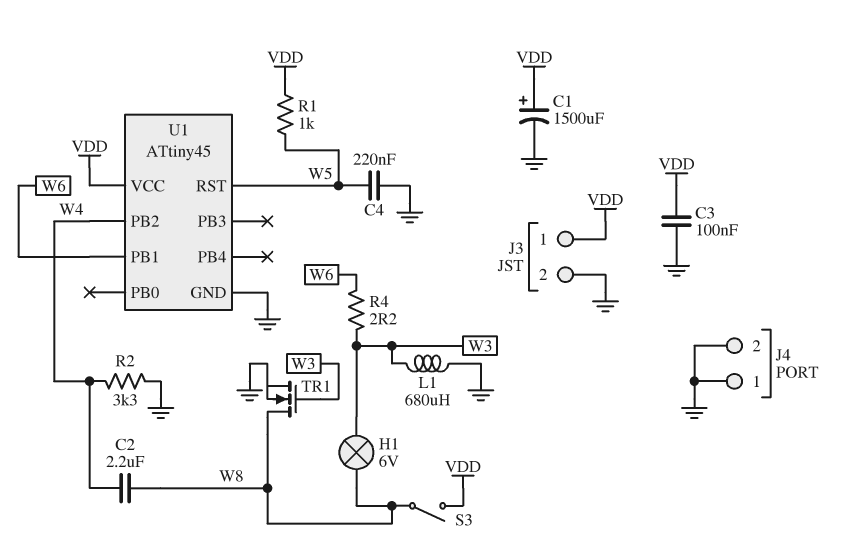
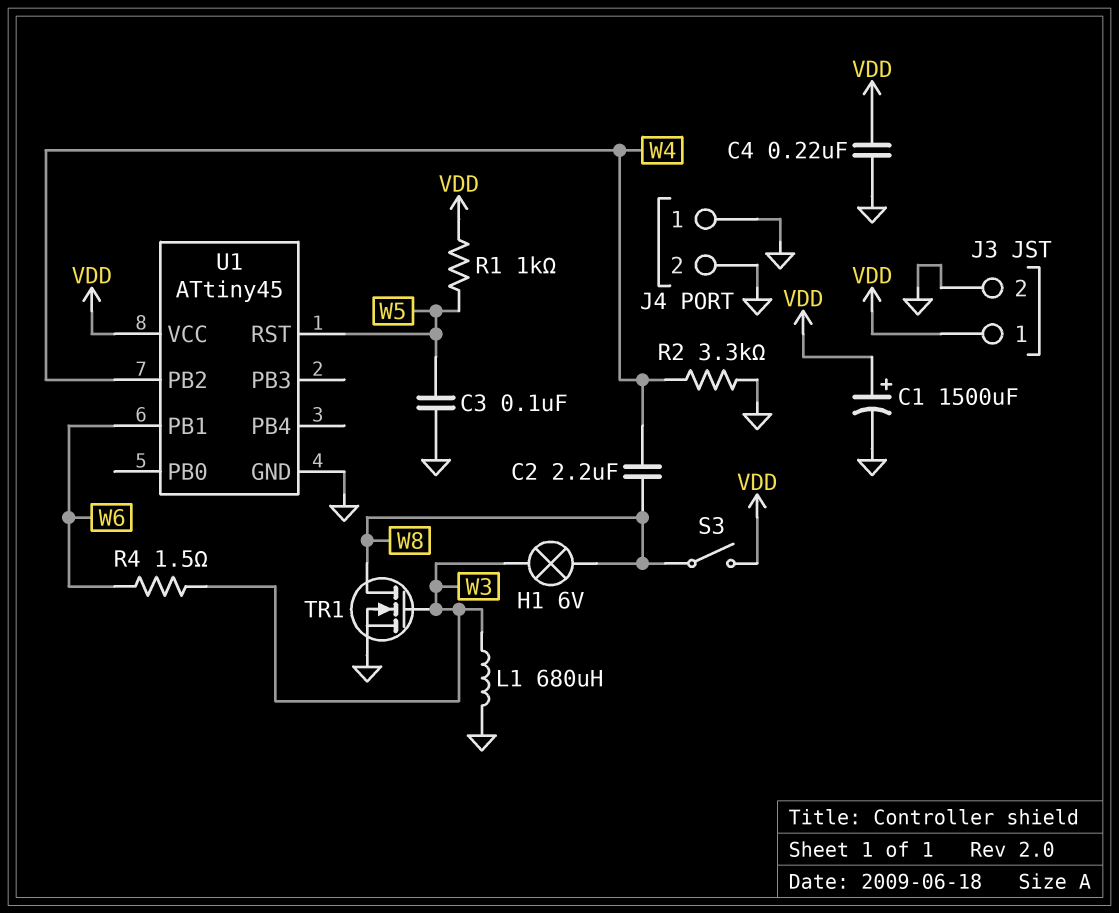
C3: 100nF (GND, VDD) -> 100nF (GND, W5)
C4: 220nF (GND, W5) -> 220nF (GND, VDD)
R4: 2.2 (W3, W6) -> 1.5 (W3, W6)

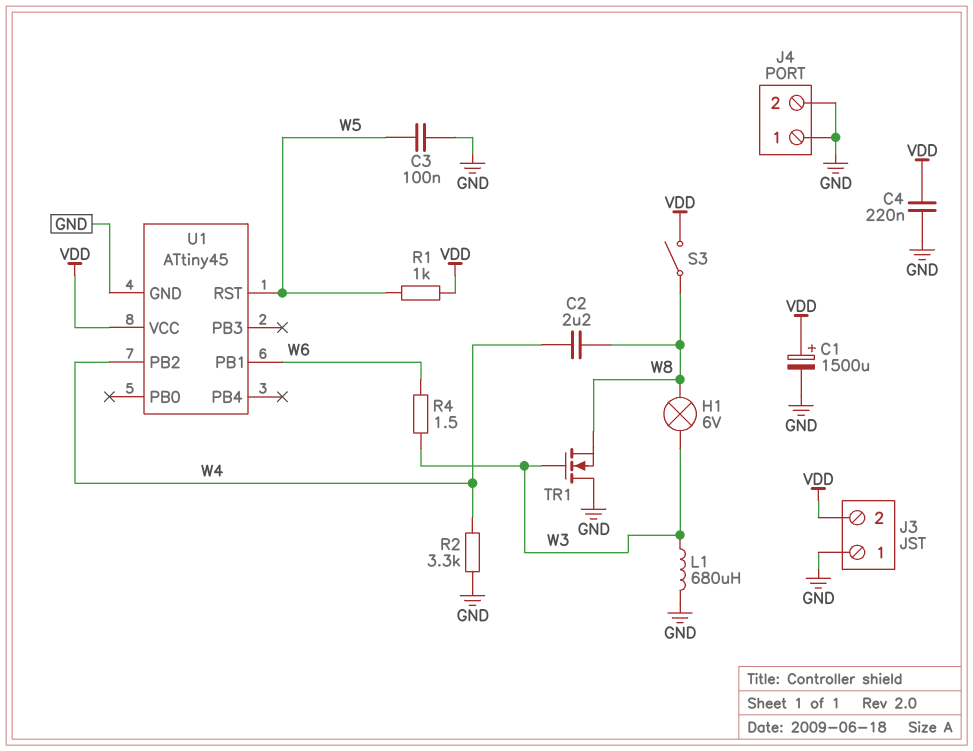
J3 pin 1: VDD -> GND
J3 pin 2: GND -> VDD
TR1: NMOS (G W3, D W8, S GND) -> NMOS (G W3, D GND, S W8)

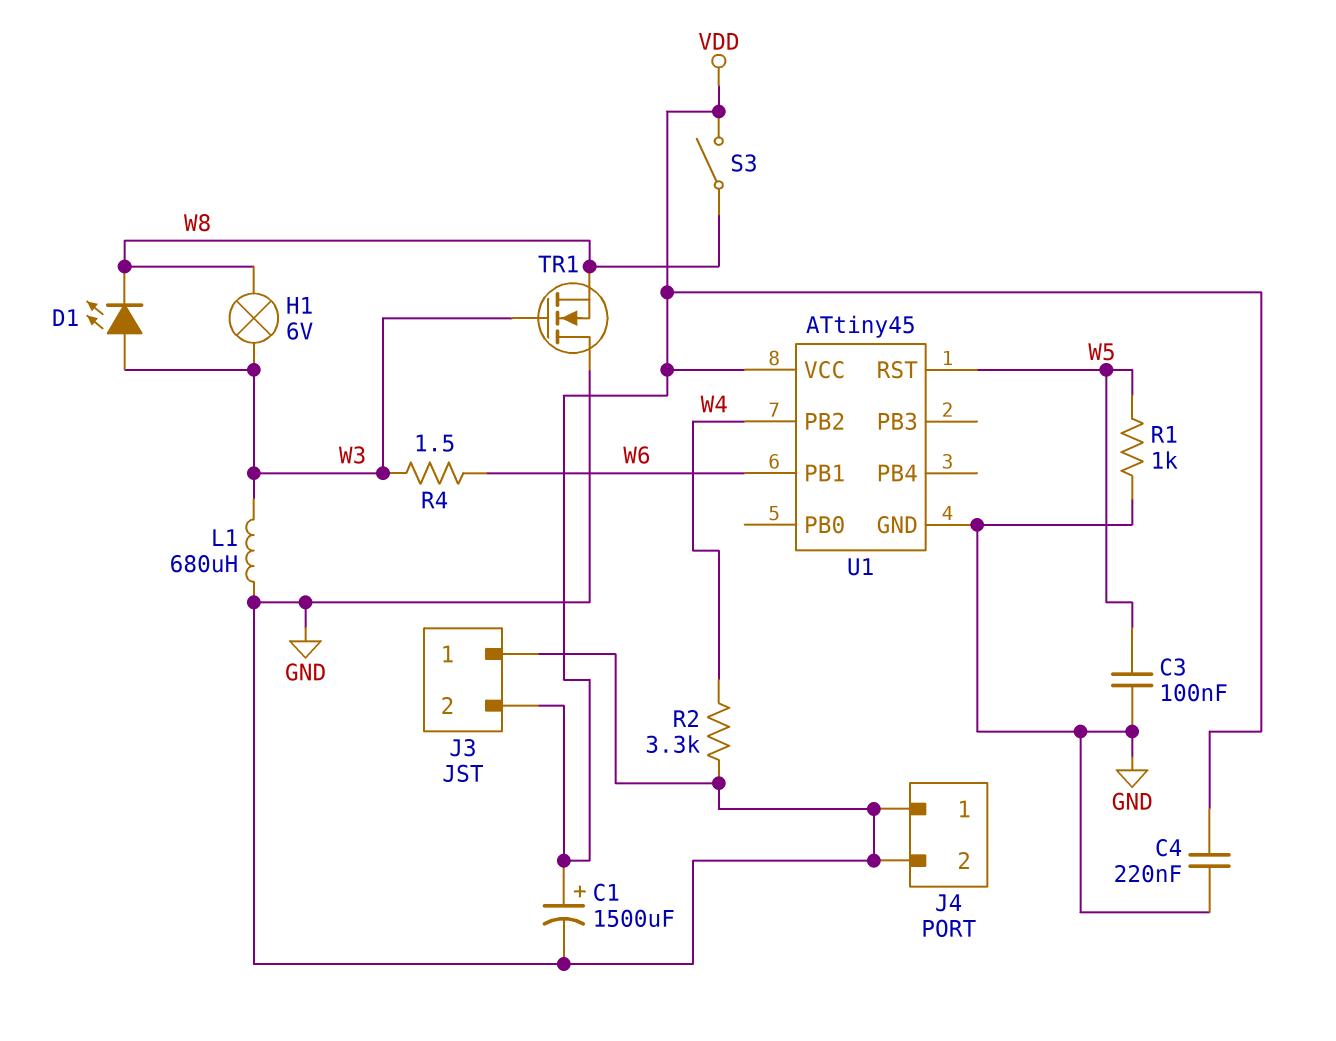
C2: 2.2uF (W4, W8) -> none
D1: none -> LED (A W3, K W8)
R1: 1k (VDD, W5) -> 1k (GND, W5)

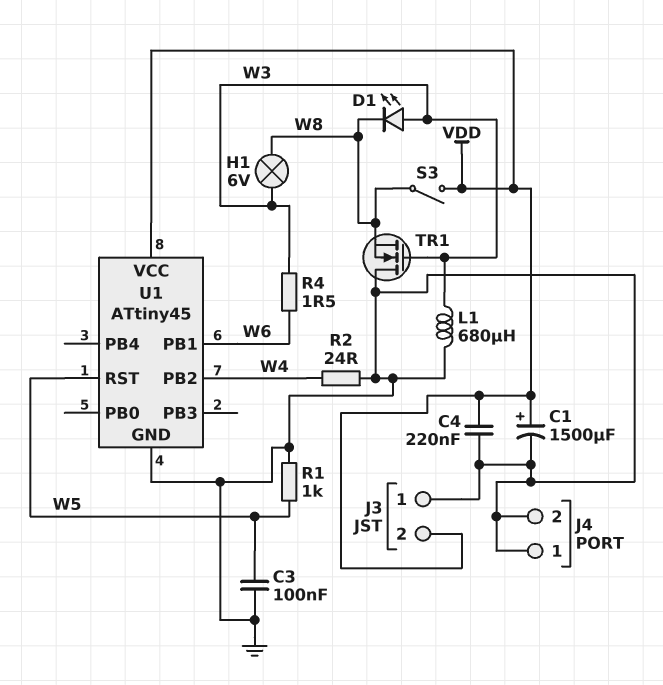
R2: 3.3k (GND, W4) -> 24 (GND, W4)

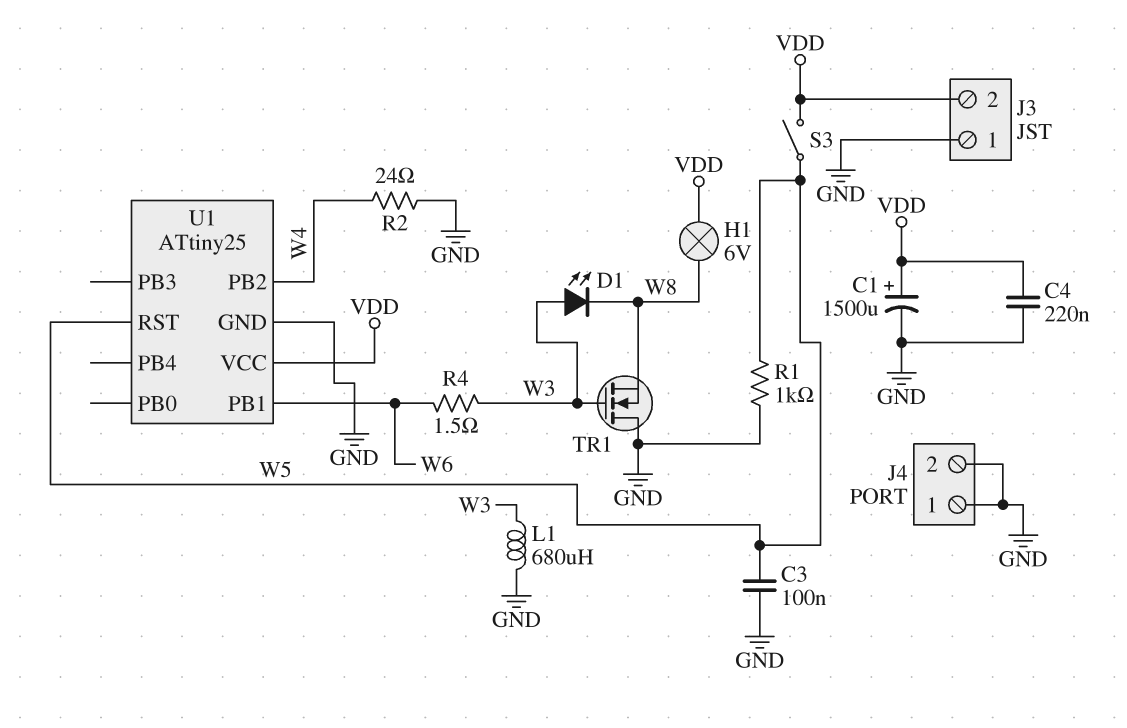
H1: lamp 6V (W3, W8) -> lamp 6V (VDD, W8)
S3: switch (VDD, W8) -> switch (VDD, W5)
U1: ATtiny45 -> ATtiny25

